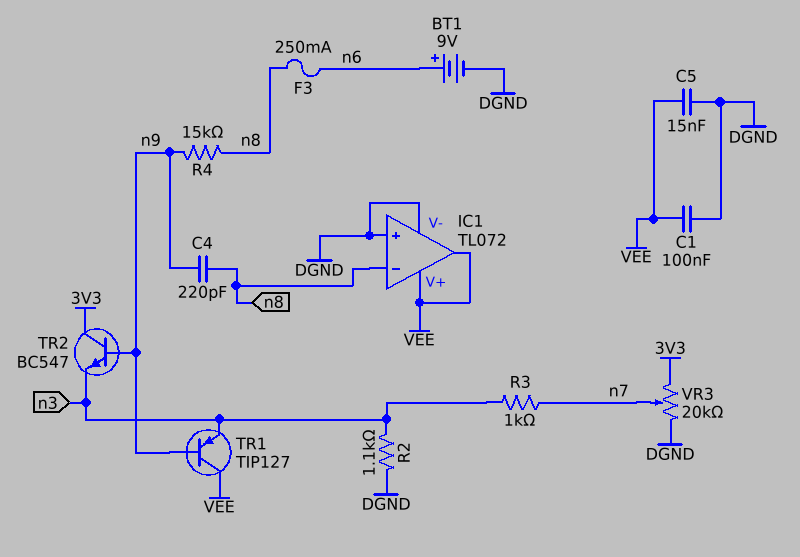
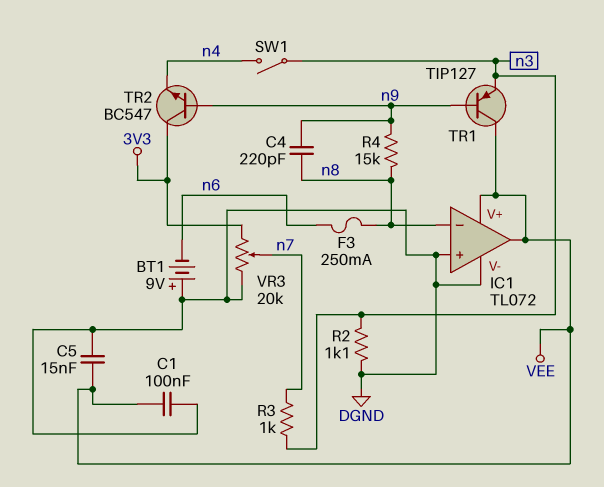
BT1: 9V (plus n6, minus DGND) -> 9V (plus DGND, minus n6)
SW1: none -> switch (n3, n4)
TR2: NPN BC547 (B n9, C 3V3, E n3) -> NPN BC547 (B n9, C 3V3, E n4)

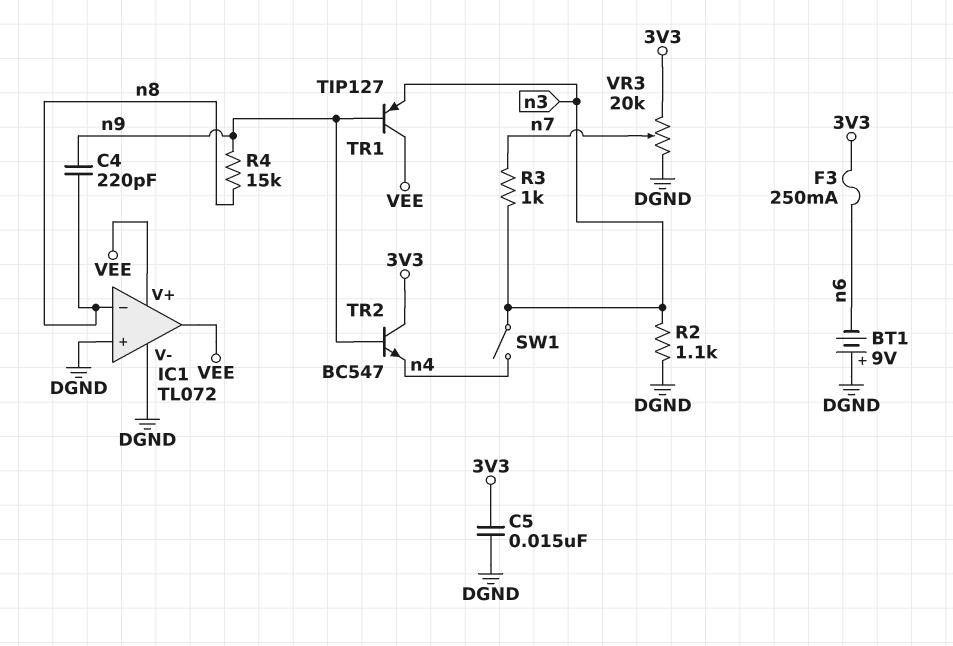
C1: 100nF (DGND, VEE) -> none
C5: 15nF (DGND, VEE) -> 15nF (3V3, DGND)
F3: 250mA (n6, n8) -> 250mA (3V3, n6)

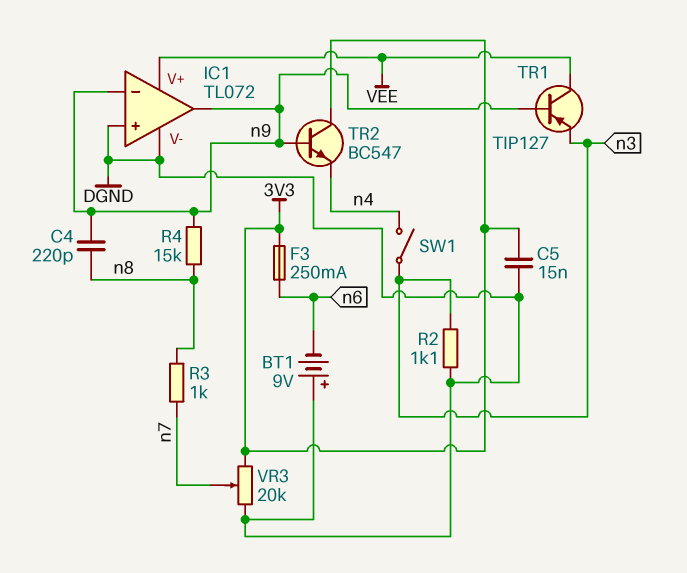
IC1 pin in-: n8 -> n9
IC1 pin out: VEE -> n9
R3: 1k (n3, n7) -> 1k (n7, n8)

